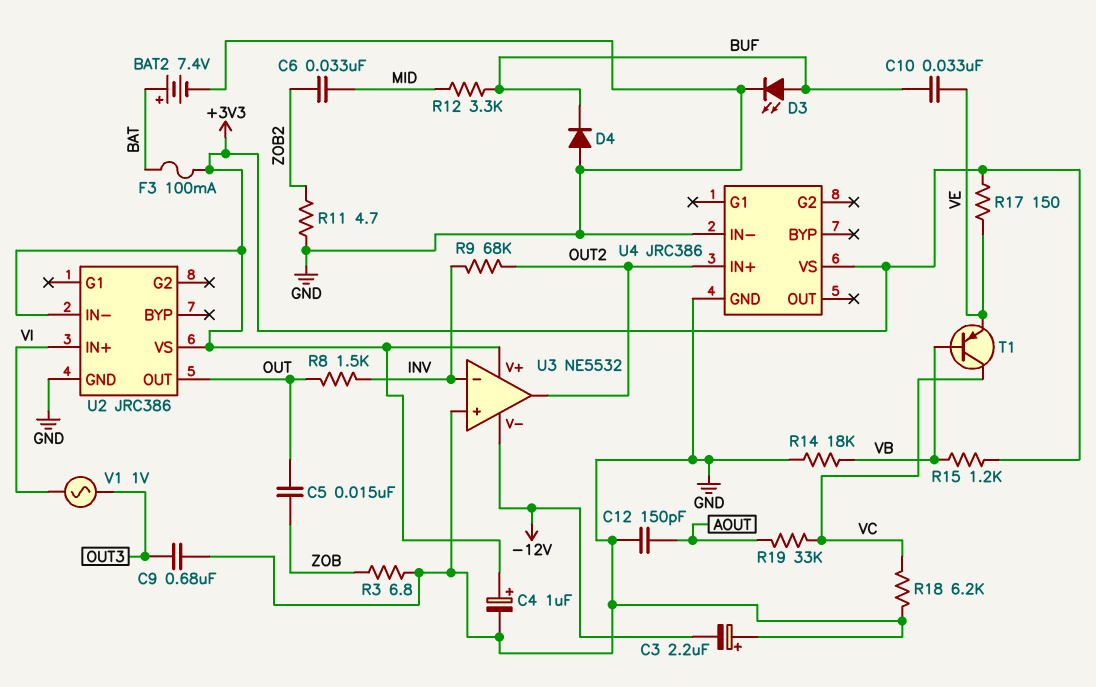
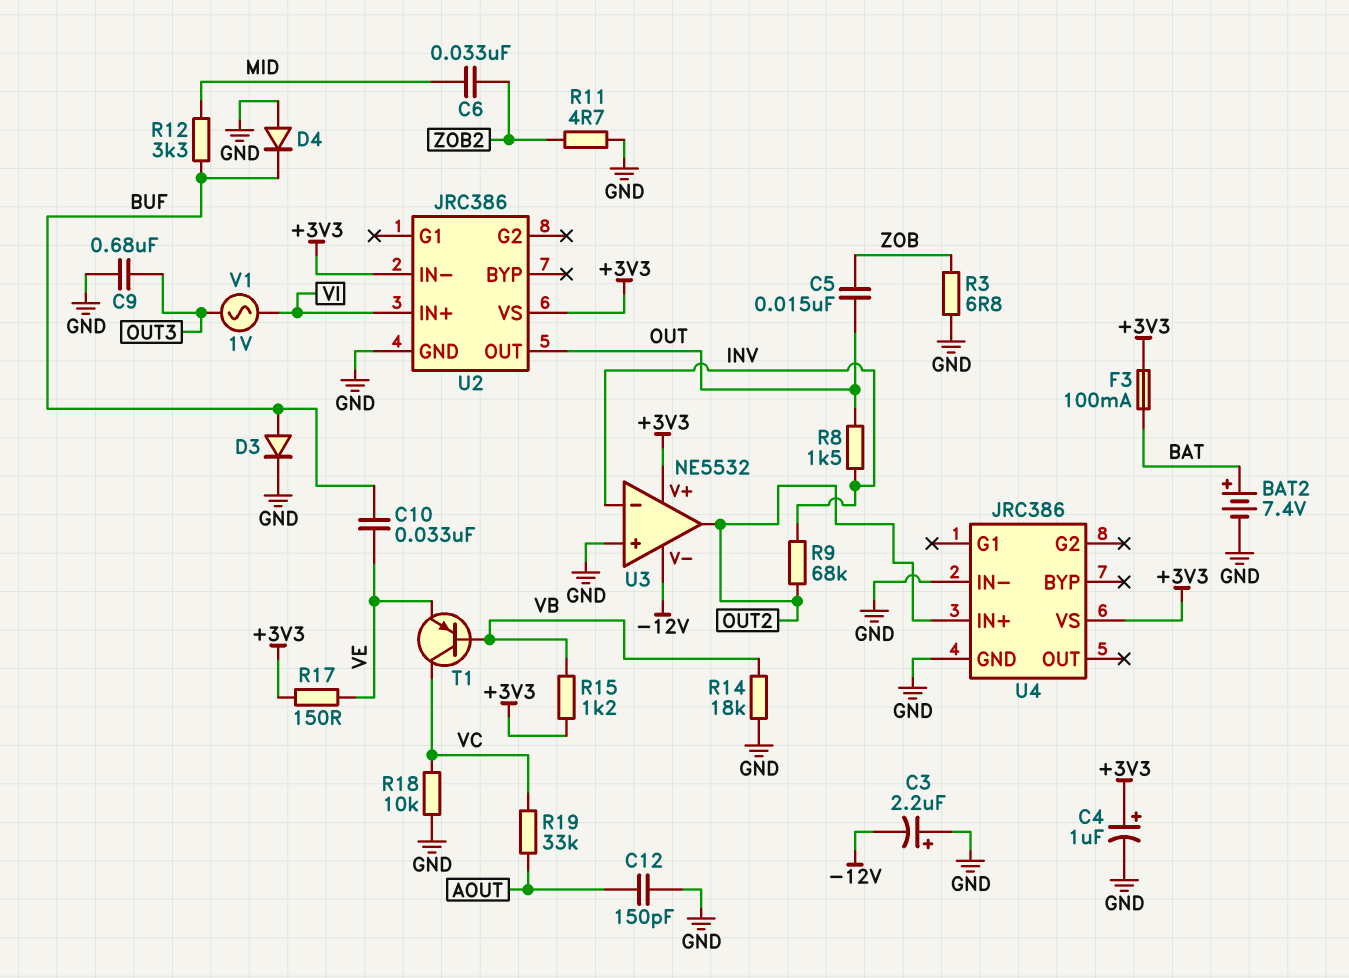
D3: LED (A BUF, K GND) -> diode (A BUF, K GND)
R18: 6.2k (GND, VC) -> 10k (GND, VC)

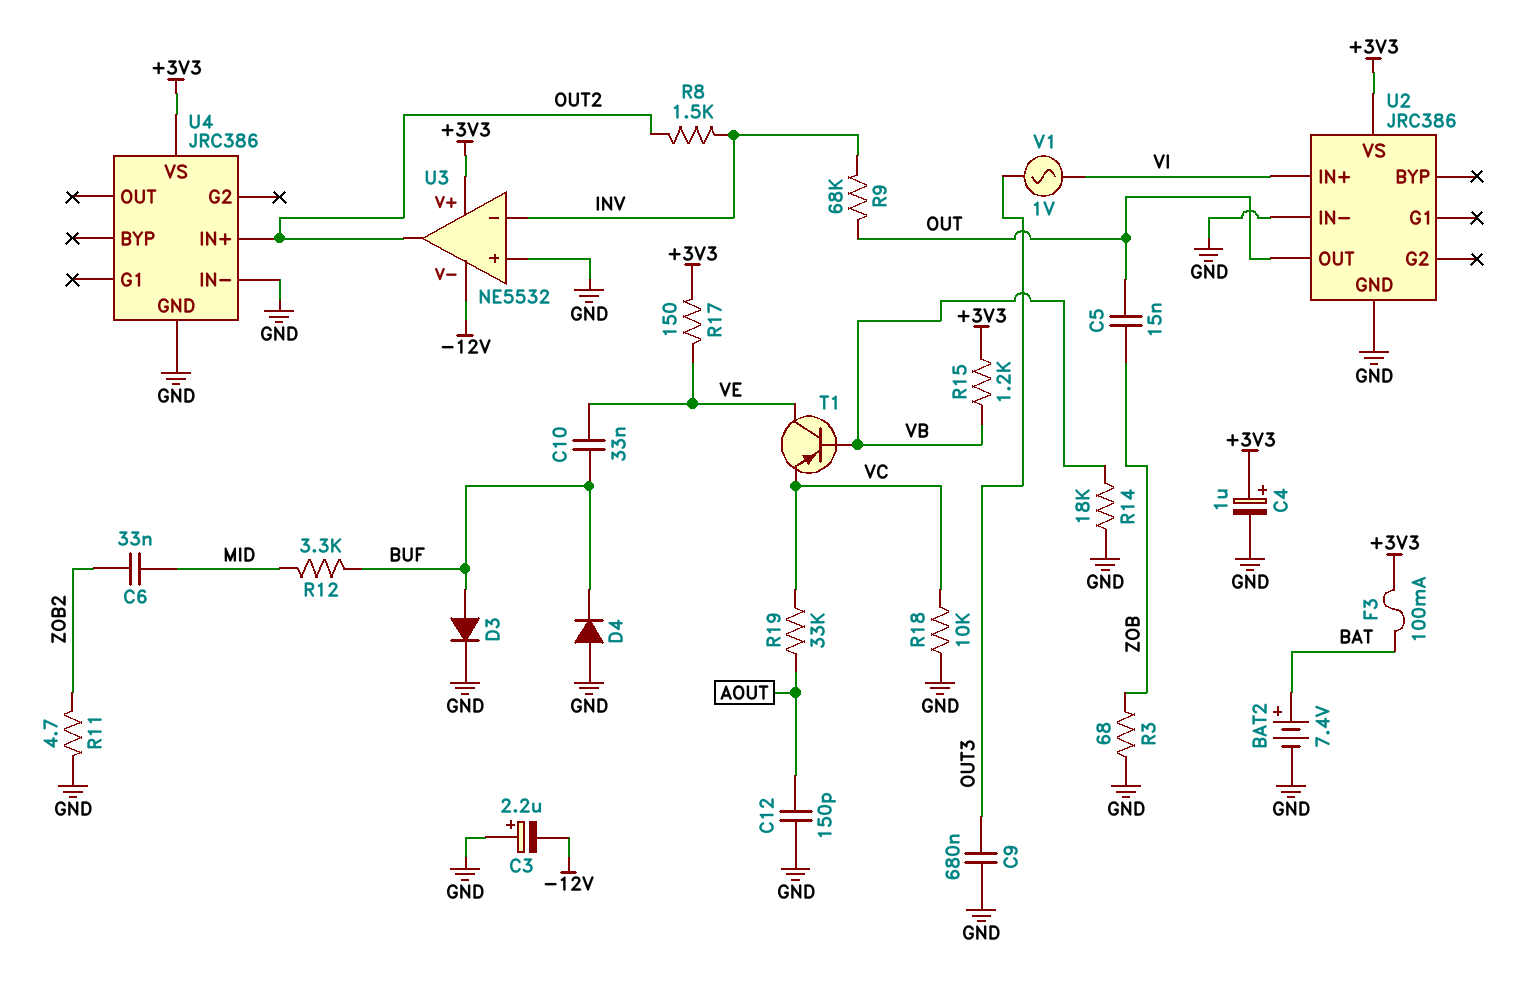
R3: 6.8 (GND, ZOB) -> 68 (GND, ZOB)
R8: 1.5k (INV, OUT) -> 1.5k (INV, OUT2)
R9: 68k (INV, OUT2) -> 68k (INV, OUT)
T1: PNP (B VB, C VC, E VE) -> PNP (B VB, C VE, E VC)
U2 pin IN-: +3V3 -> GND

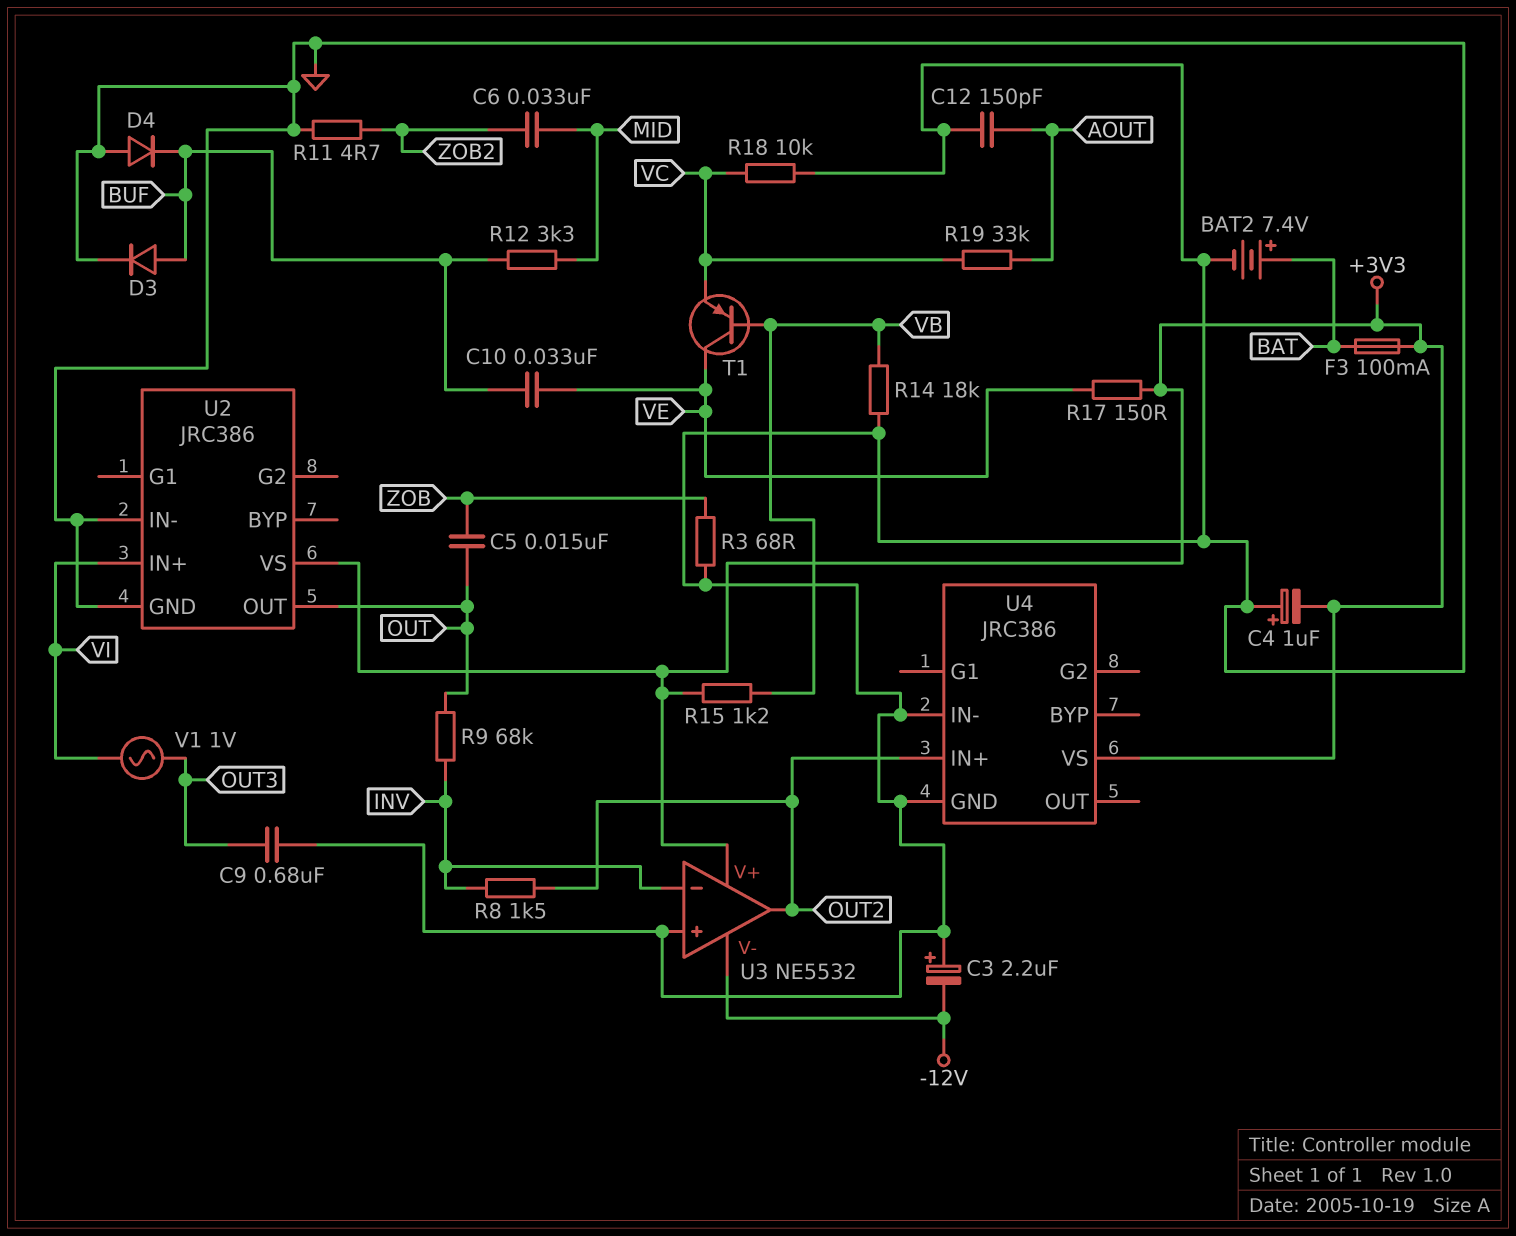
C4: 1uF (plus +3V3, minus GND) -> 1uF (plus GND, minus +3V3)

